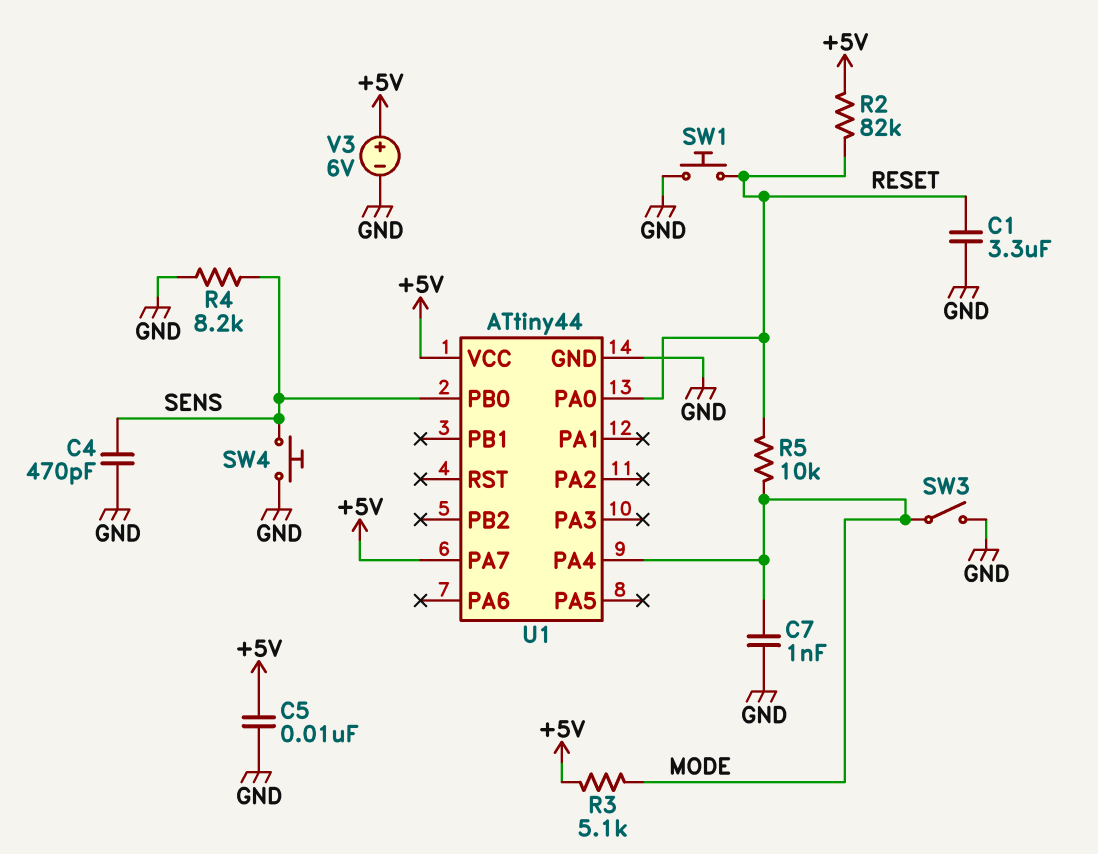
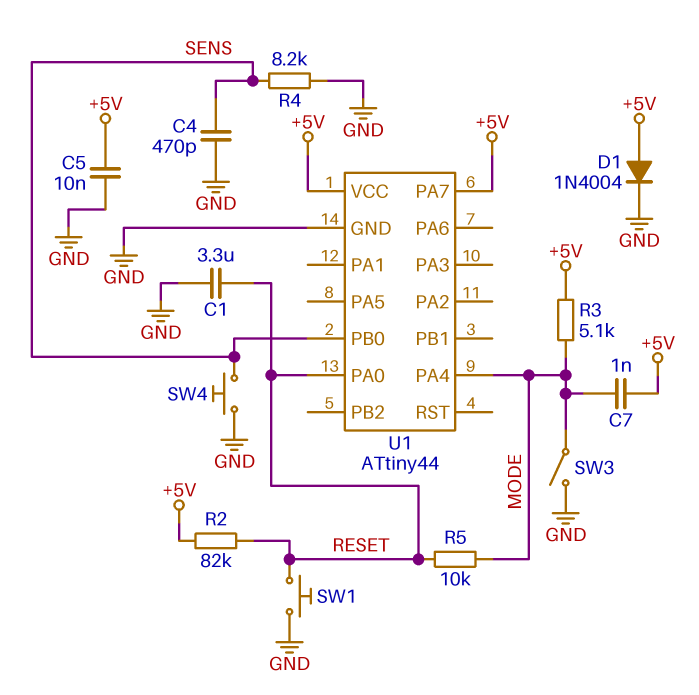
C7: 1nF (GND, MODE) -> 1nF (+5V, MODE)
D1: none -> diode 1N4004 (A +5V, K GND)
V3: 6V (plus +5V, minus GND) -> none

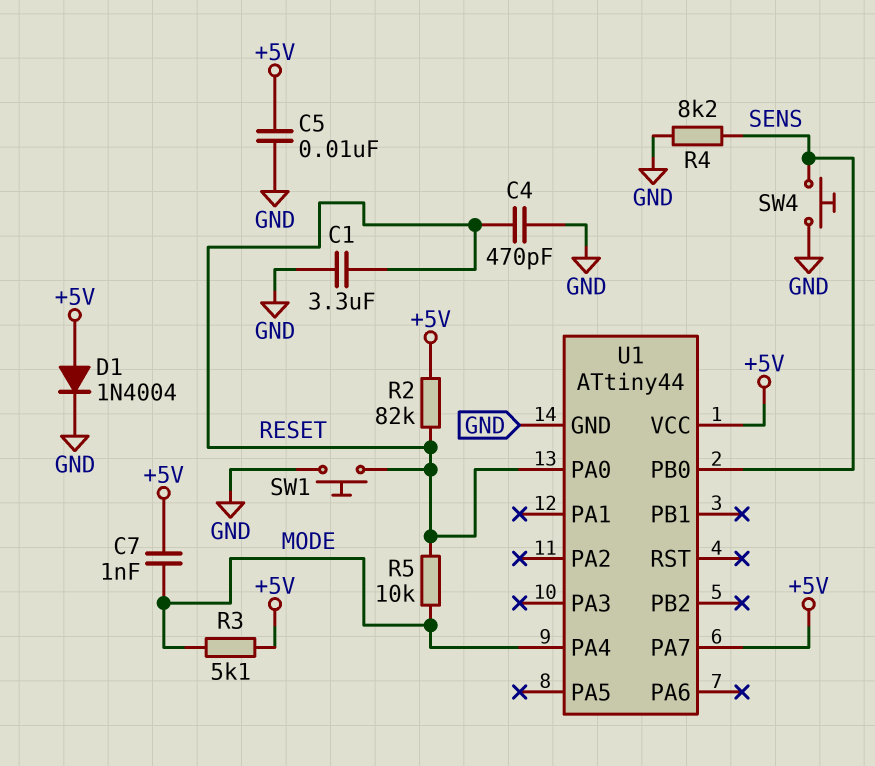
C4: 470pF (GND, SENS) -> 470pF (GND, RESET)
SW3: switch (GND, MODE) -> none

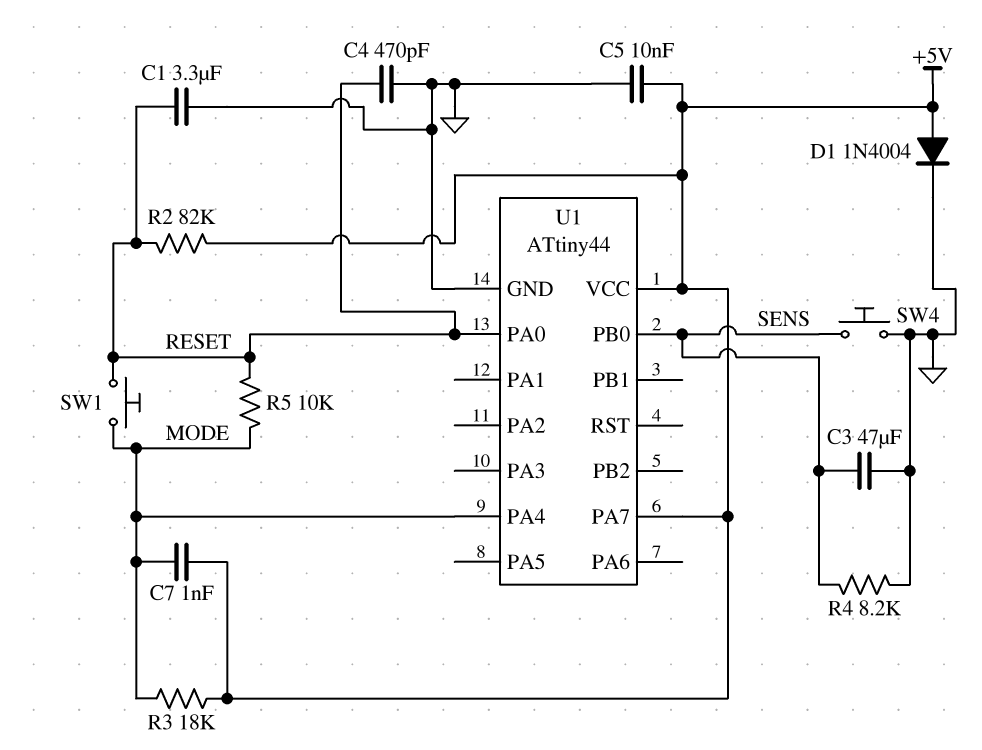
C3: none -> 47uF (GND, SENS)
R3: 5.1k (+5V, MODE) -> 18k (+5V, MODE)
SW1: button (GND, RESET) -> button (MODE, RESET)

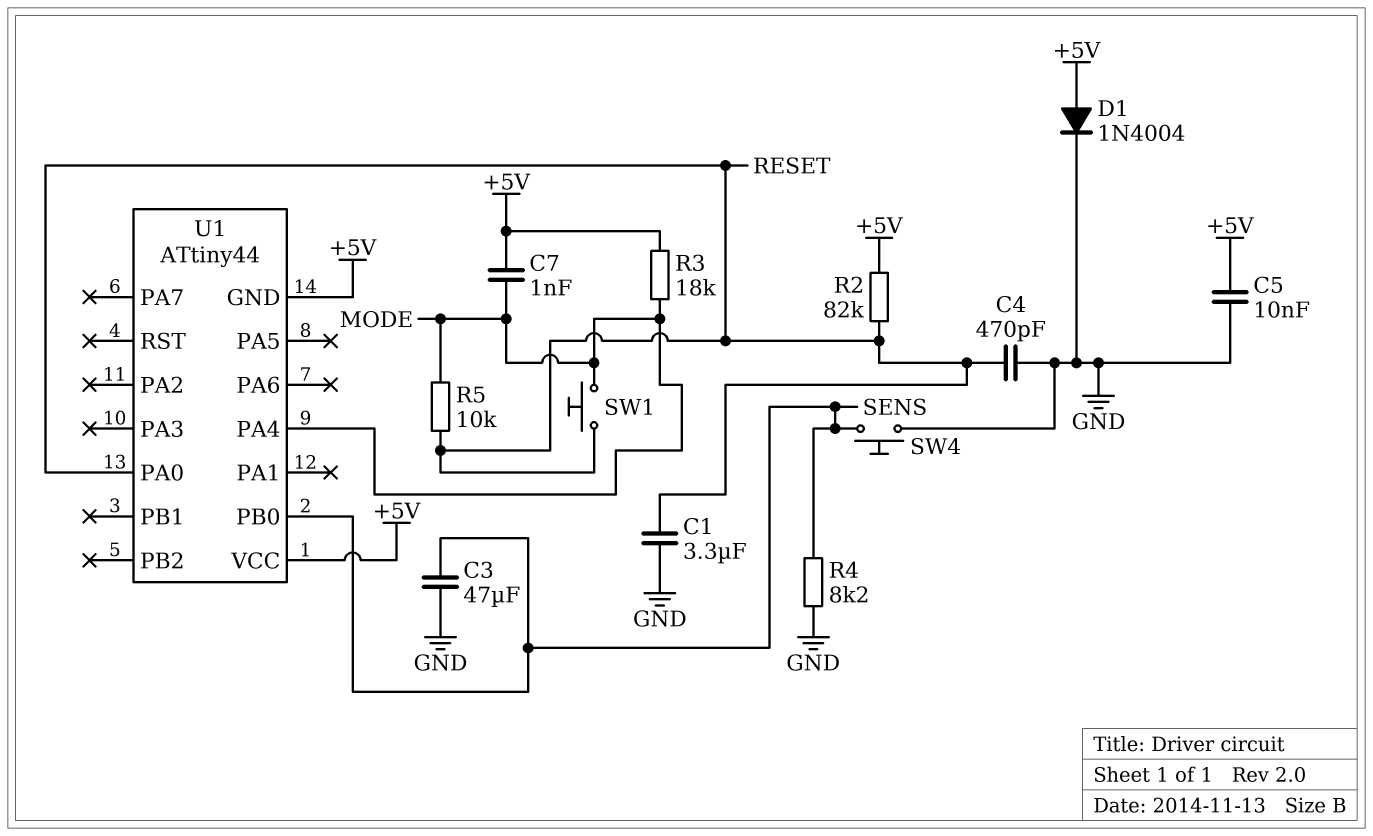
U1 pin GND: GND -> +5V
U1 pin PA7: +5V -> none

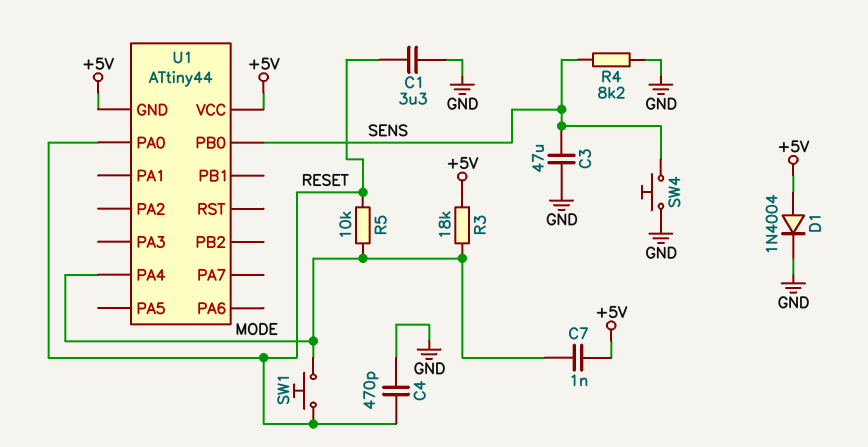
C5: 10nF (+5V, GND) -> none
R2: 82k (+5V, RESET) -> none

